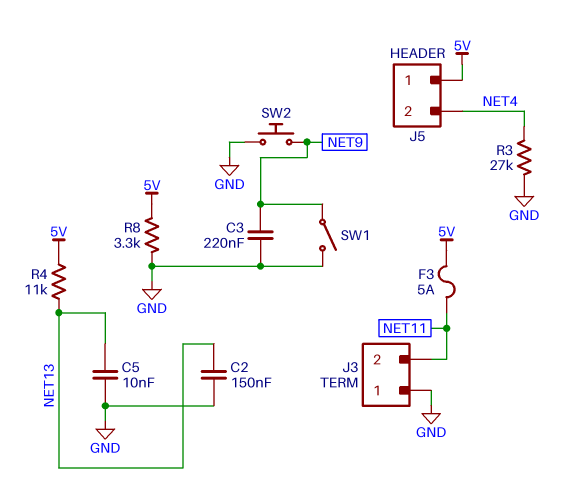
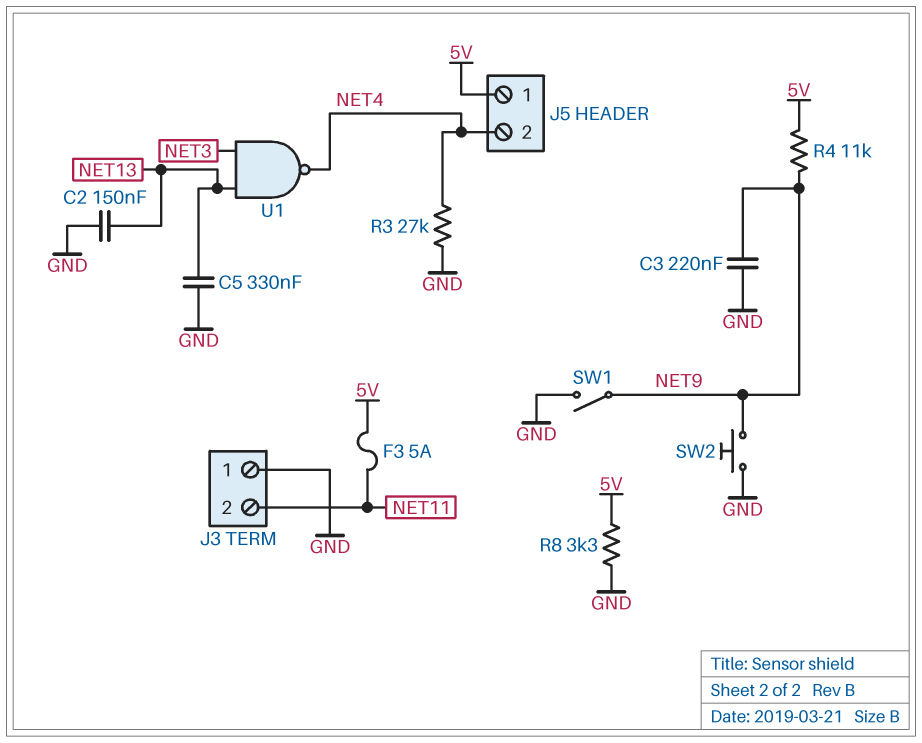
C5: 10nF (GND, NET13) -> 330nF (GND, NET13)
R4: 11k (5V, NET13) -> 11k (5V, NET9)
U1: none -> NAND (in NET3, in NET13, out NET4)

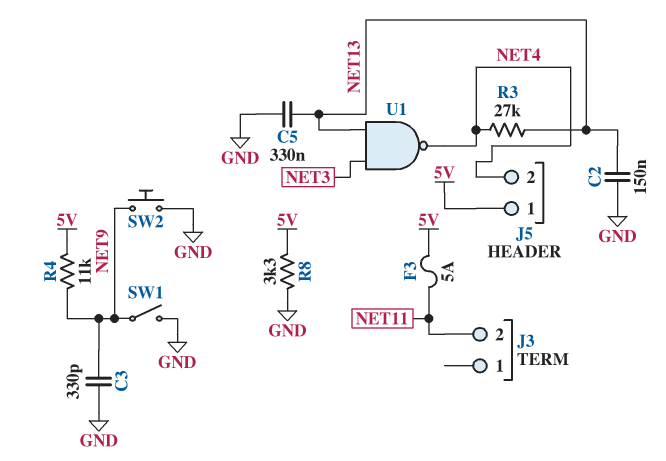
C3: 220nF (GND, NET9) -> 330pF (GND, NET9)
J3 pin 1: GND -> none
R3: 27k (GND, NET4) -> 27k (NET4, NET13)

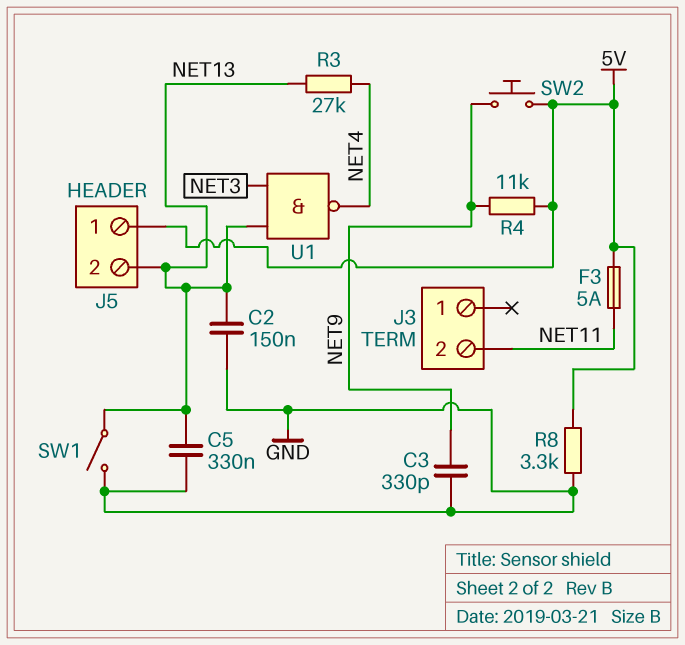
J5 pin 2: NET4 -> NET13
SW1: switch (GND, NET9) -> switch (GND, NET13)
SW2: button (GND, NET9) -> button (5V, NET9)

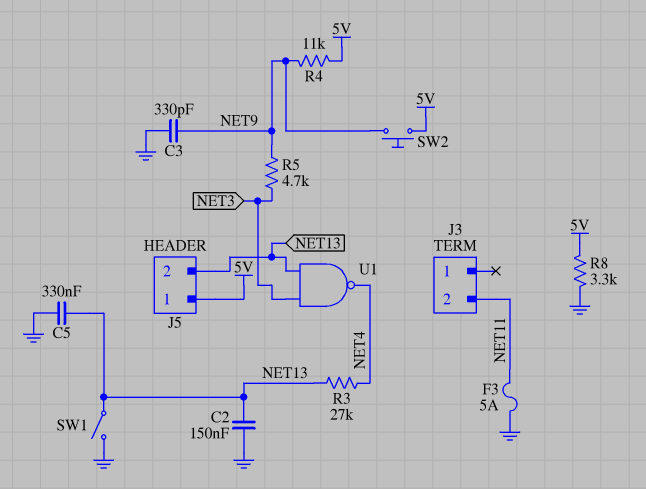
F3: 5A (5V, NET11) -> 5A (GND, NET11)
R5: none -> 4.7k (NET3, NET9)

